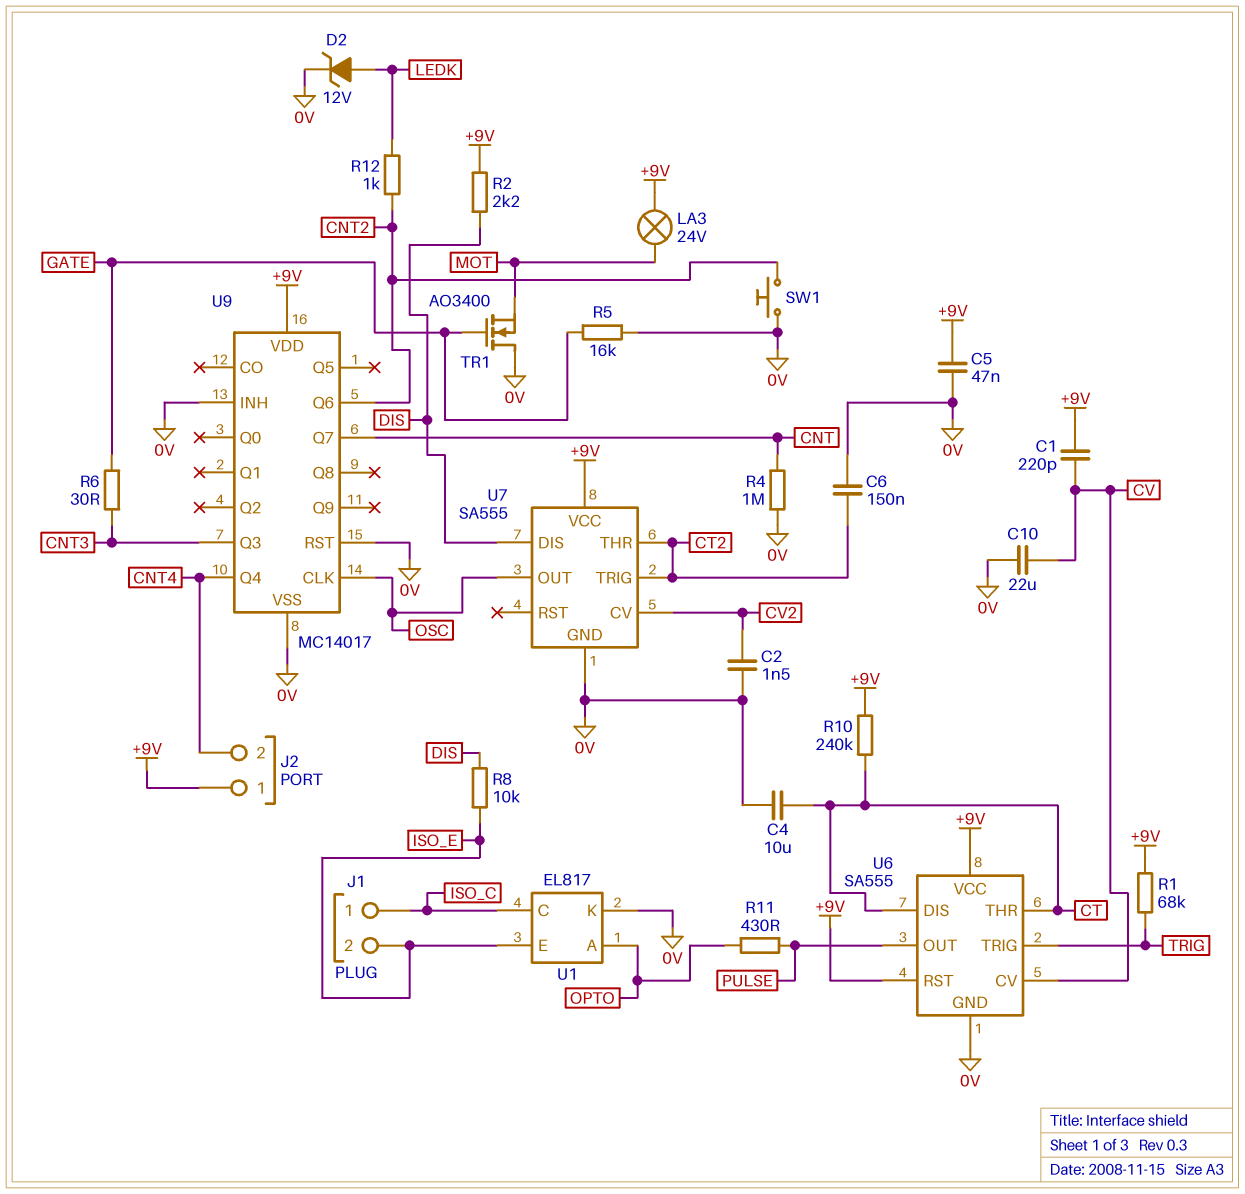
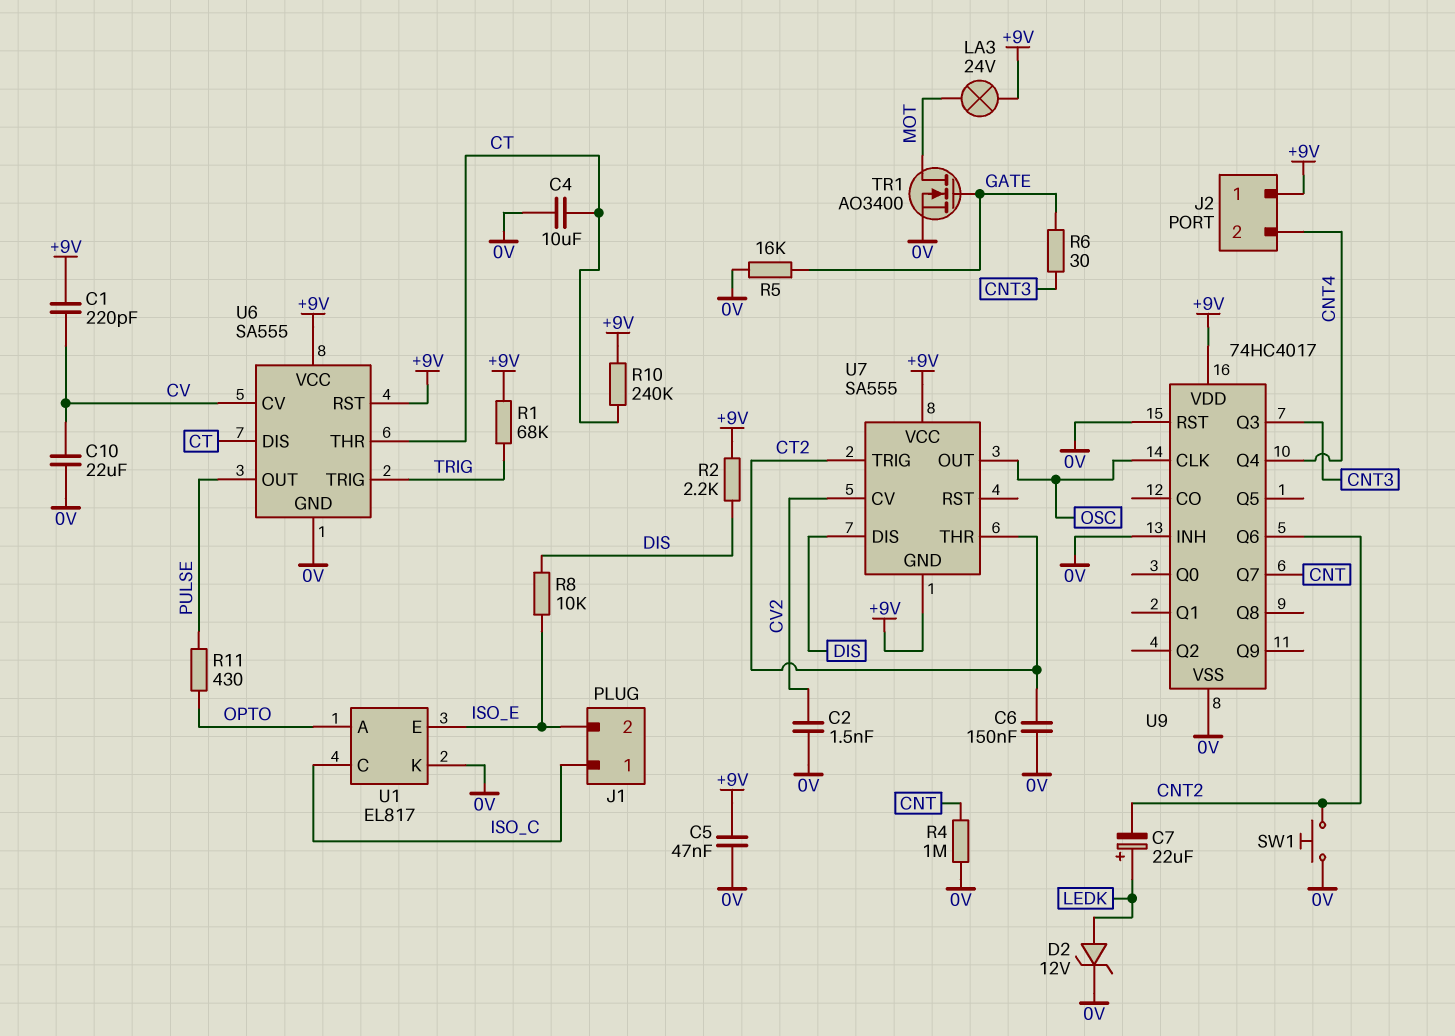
C7: none -> 22uF (plus LEDK, minus CNT2)
R12: 1k (CNT2, LEDK) -> none
TR1: NMOS AO3400 (G GATE, D 0V, S MOT) -> NMOS AO3400 (G GATE, D MOT, S 0V)
U7 pin GND: 0V -> +9V
U9: MC14017 -> 74HC4017

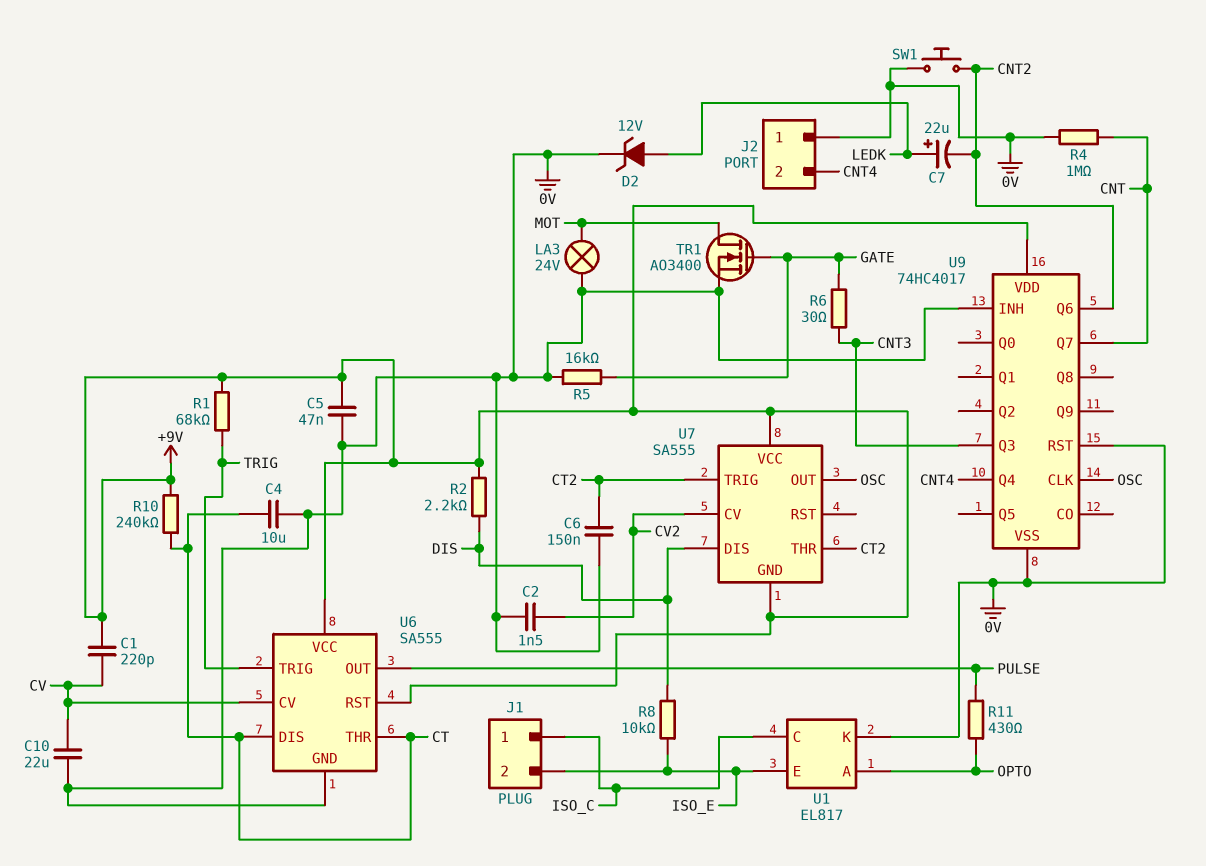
J2 pin 1: +9V -> 0V
LA3: lamp 24V (+9V, MOT) -> lamp 24V (0V, MOT)

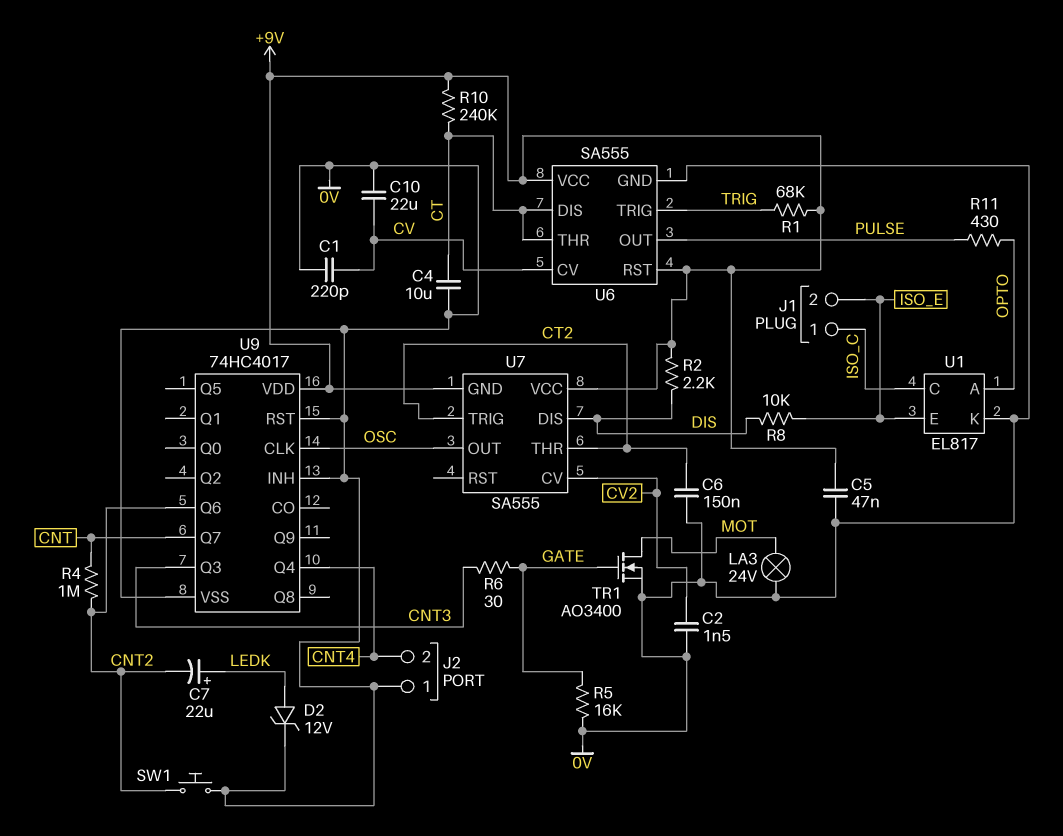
C1: 220pF (+9V, CV) -> 220pF (0V, CV)
R4: 1M (0V, CNT) -> 1M (CNT, CNT2)

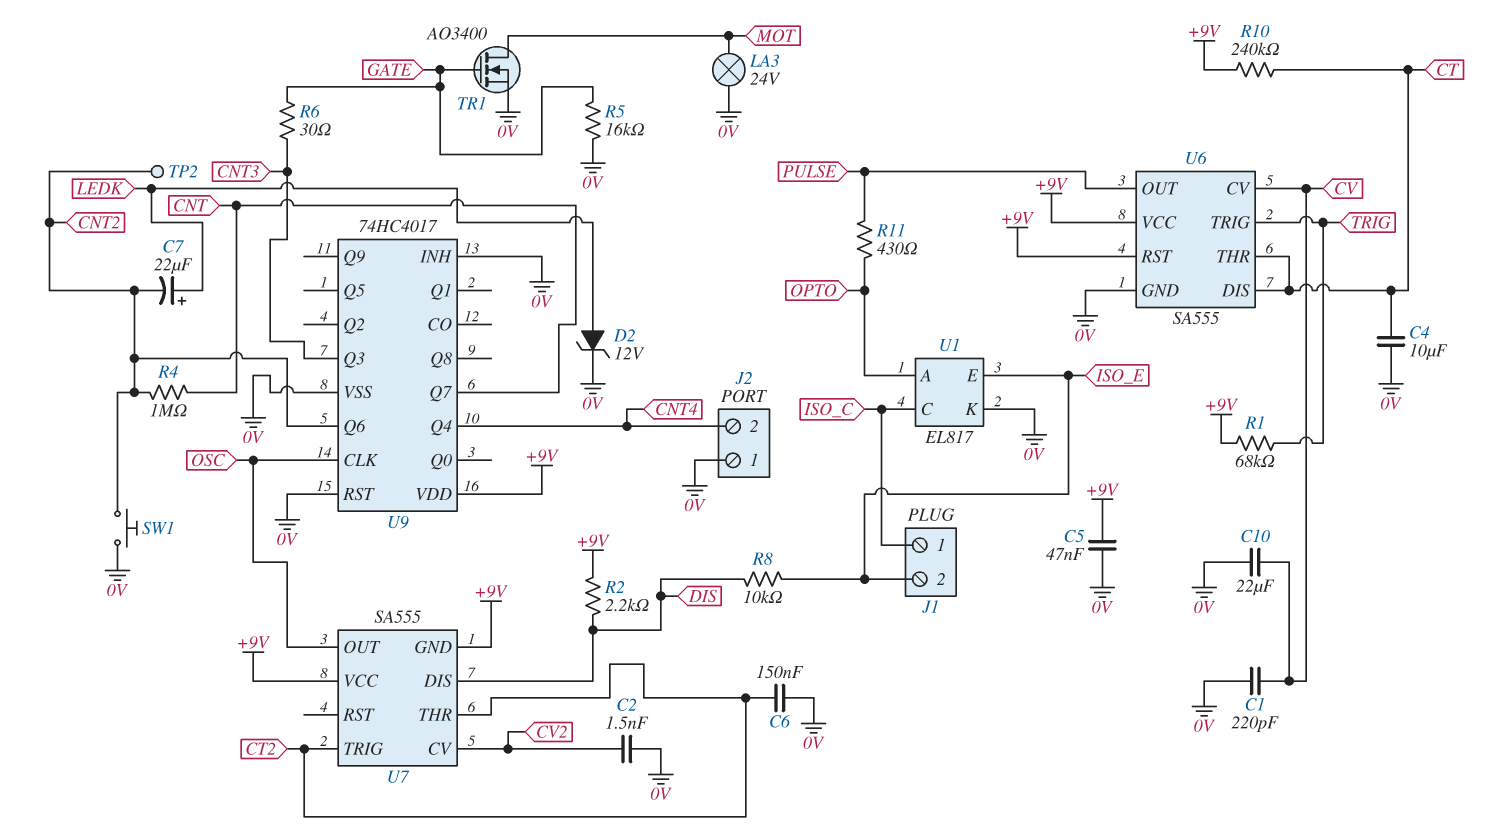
TP2: none -> test point (CNT2)

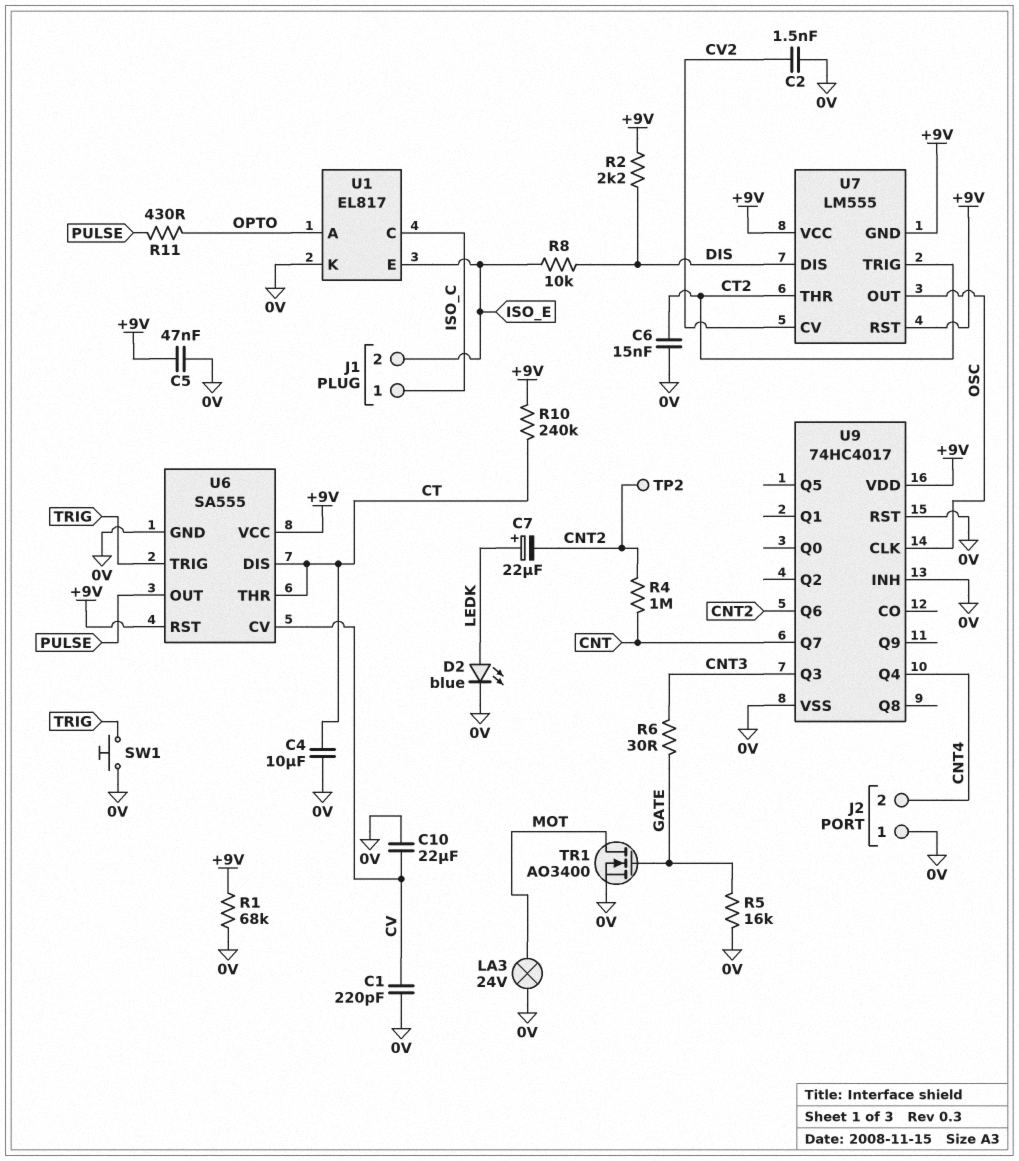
C6: 150nF (0V, CT2) -> 15nF (0V, CT2)
D2: zener 12V (A LEDK, K 0V) -> LED blue (A LEDK, K 0V)
R1: 68k (+9V, TRIG) -> 68k (+9V, 0V)
SW1: button (0V, CNT2) -> button (0V, TRIG)
U7: SA555 -> LM555
U7 pin RST: none -> +9V

